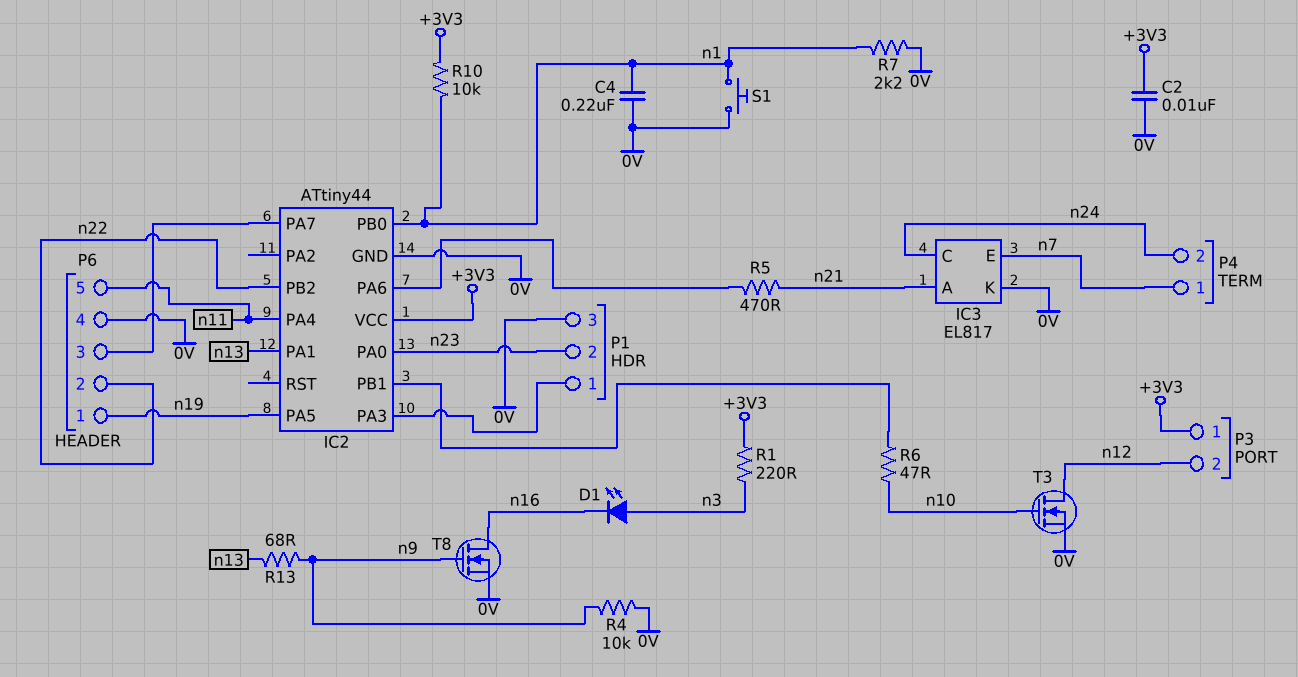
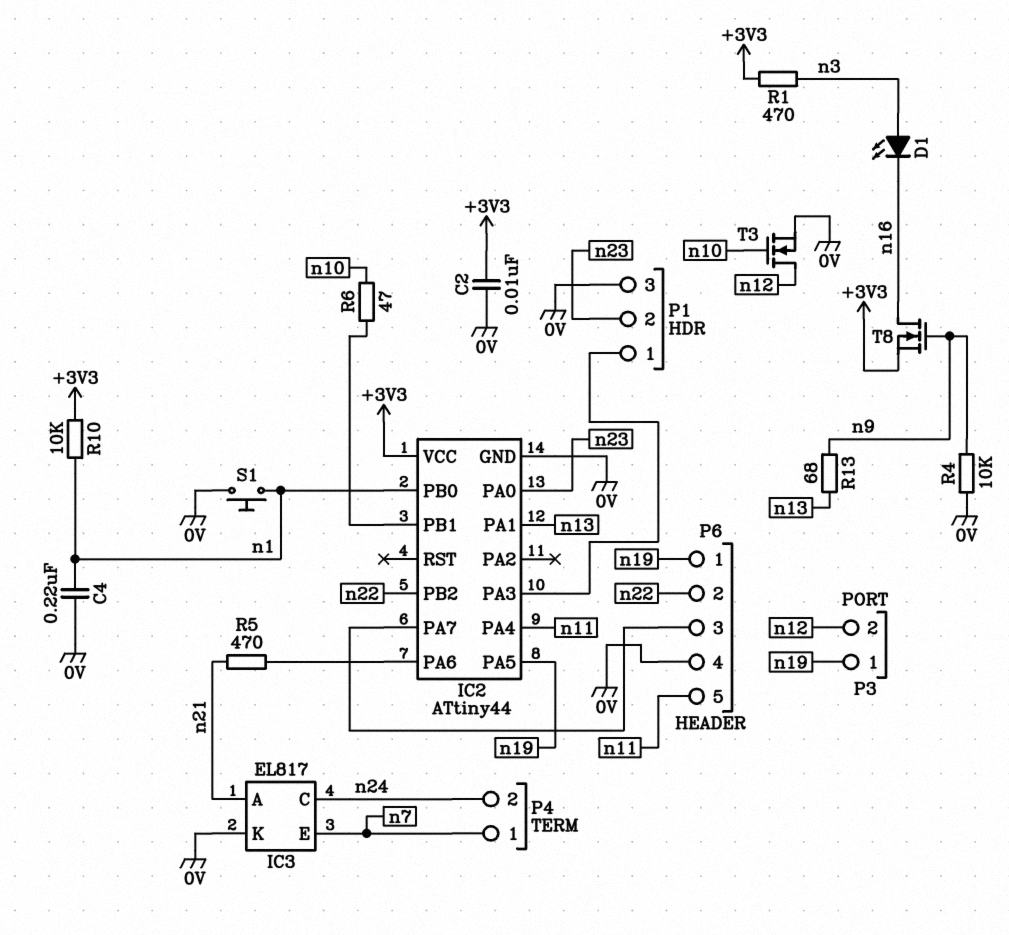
P3 pin 1: +3V3 -> n19
R1: 220 (+3V3, n3) -> 470 (+3V3, n3)
R7: 2.2k (0V, n1) -> none
T8: NMOS (G n9, D n16, S 0V) -> NMOS (G n9, D n16, S +3V3)

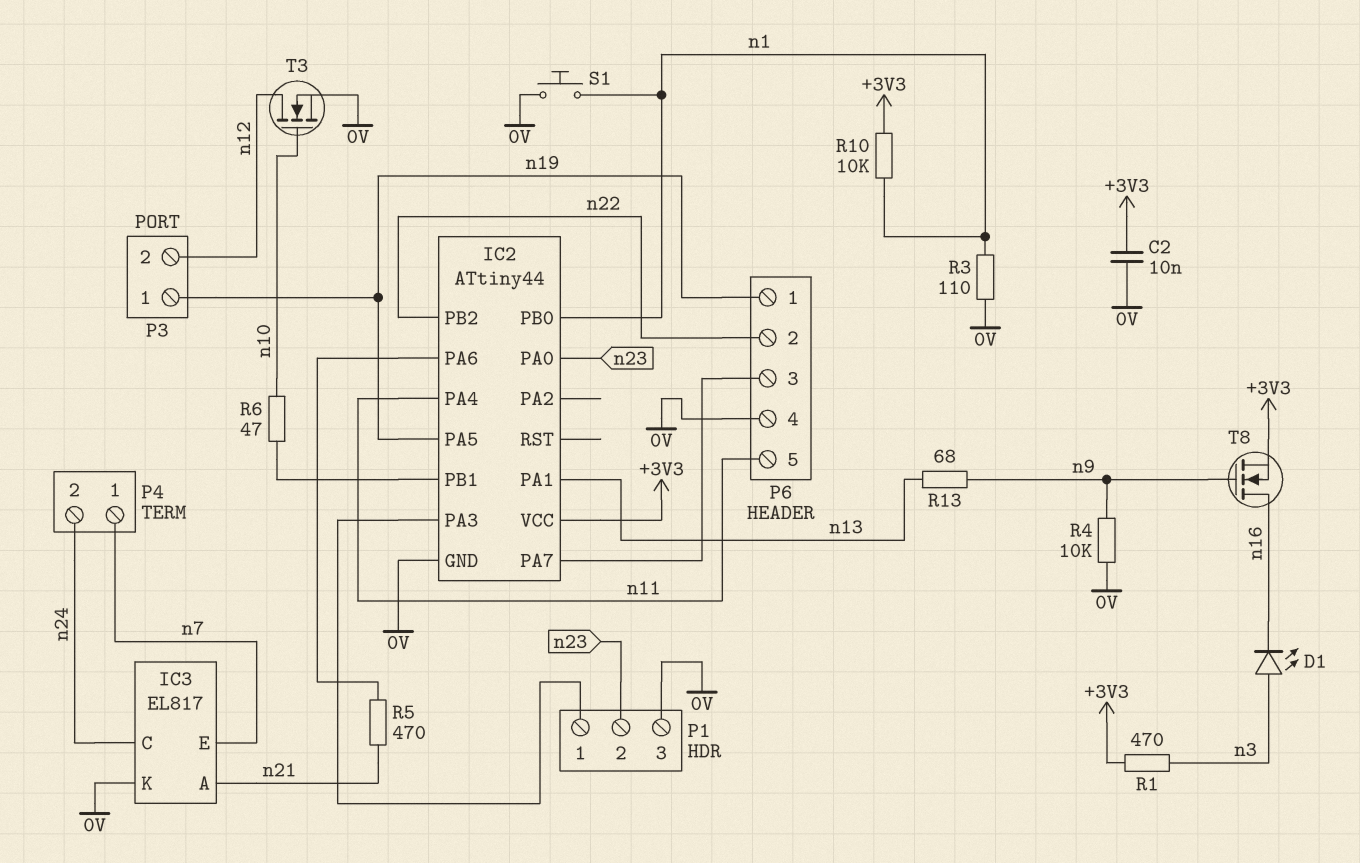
C4: 220nF (0V, n1) -> none
R3: none -> 110 (0V, n1)

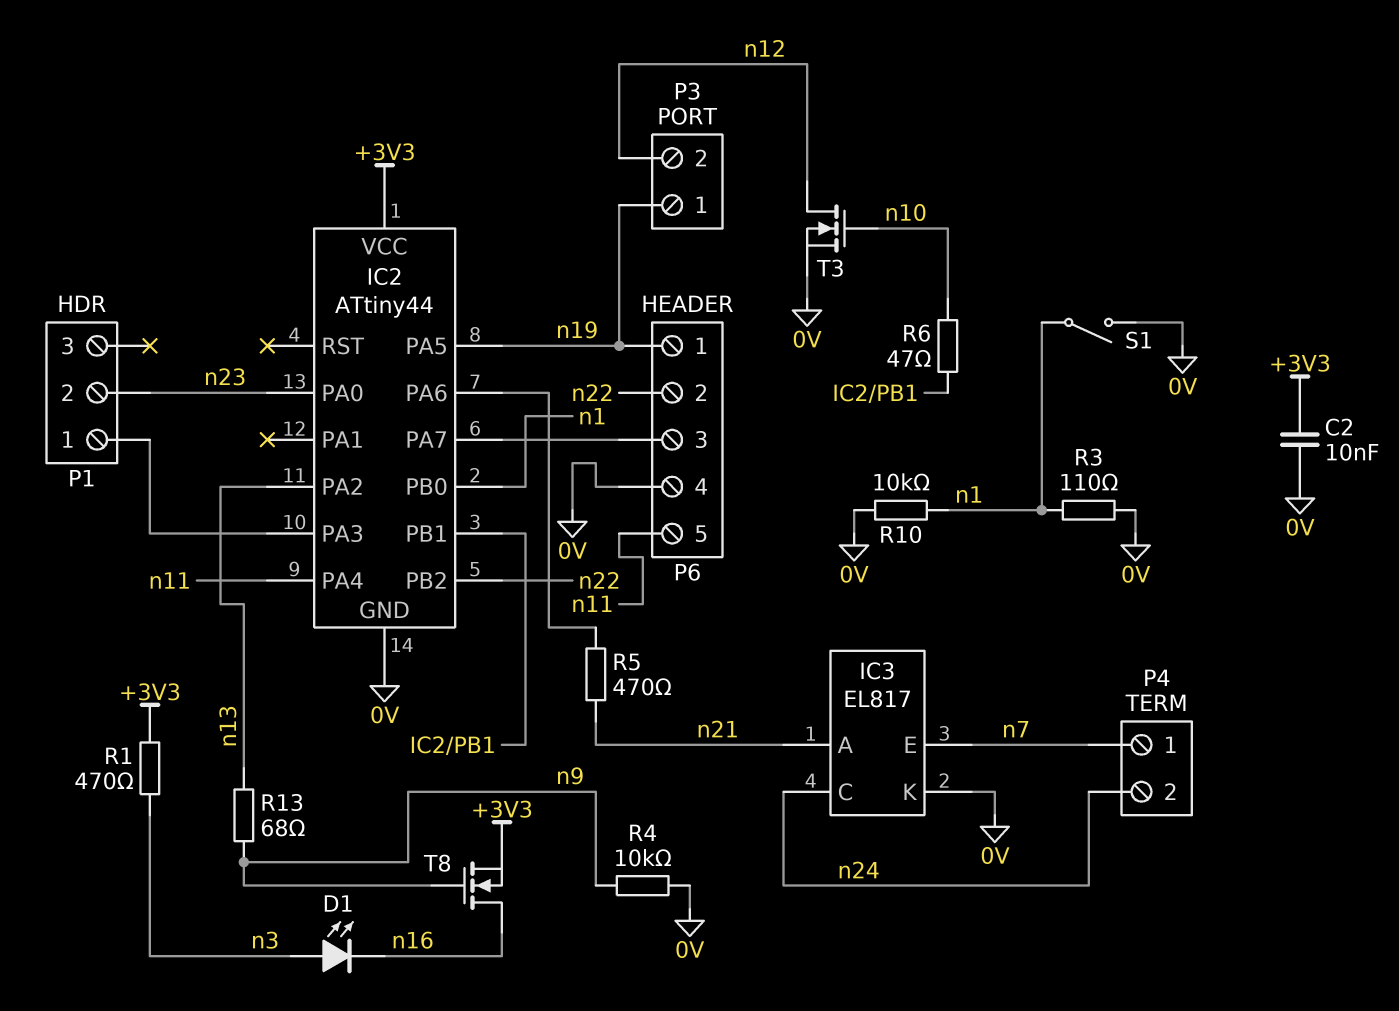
IC2 pin PA1: n13 -> none
IC2 pin PA2: none -> n13
P1 pin 3: 0V -> none
R10: 10k (+3V3, n1) -> 10k (0V, n1)
S1: button (0V, n1) -> switch (0V, n1)

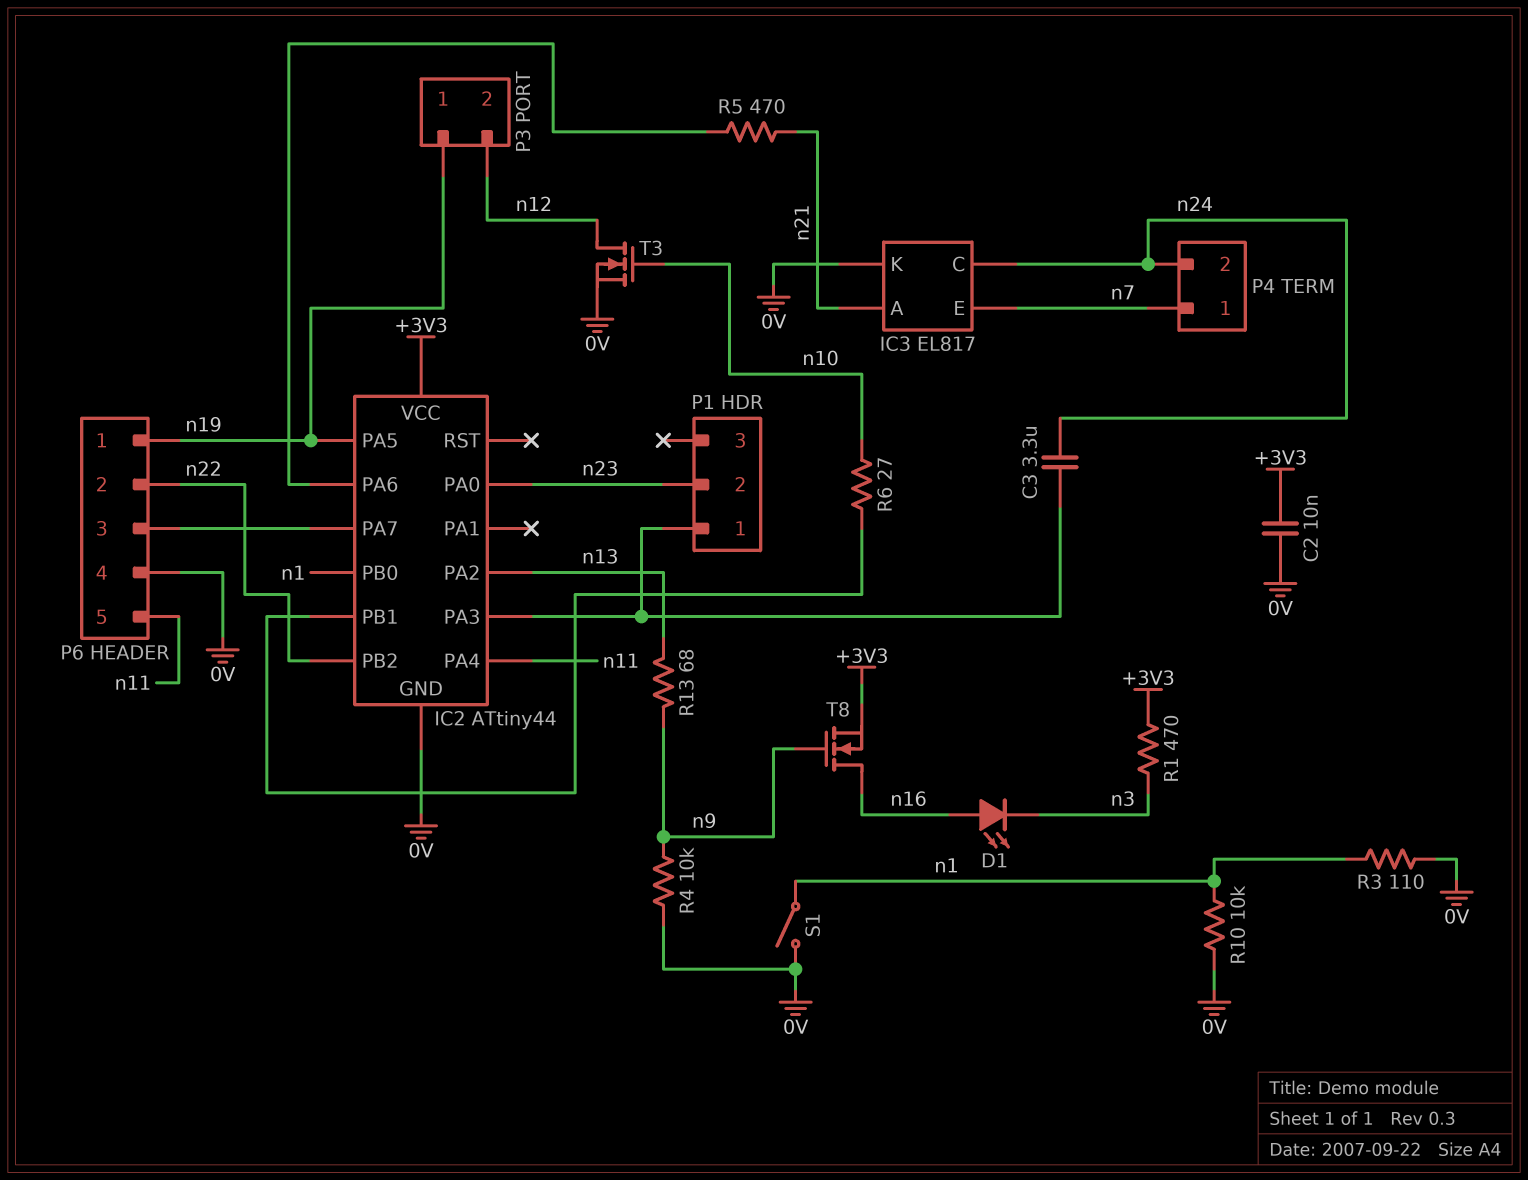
C3: none -> 3.3uF (IC2/PA3, n24)
D1: LED (A n3, K n16) -> LED (A n16, K n3)
R6: 47 (IC2/PB1, n10) -> 27 (IC2/PB1, n10)

